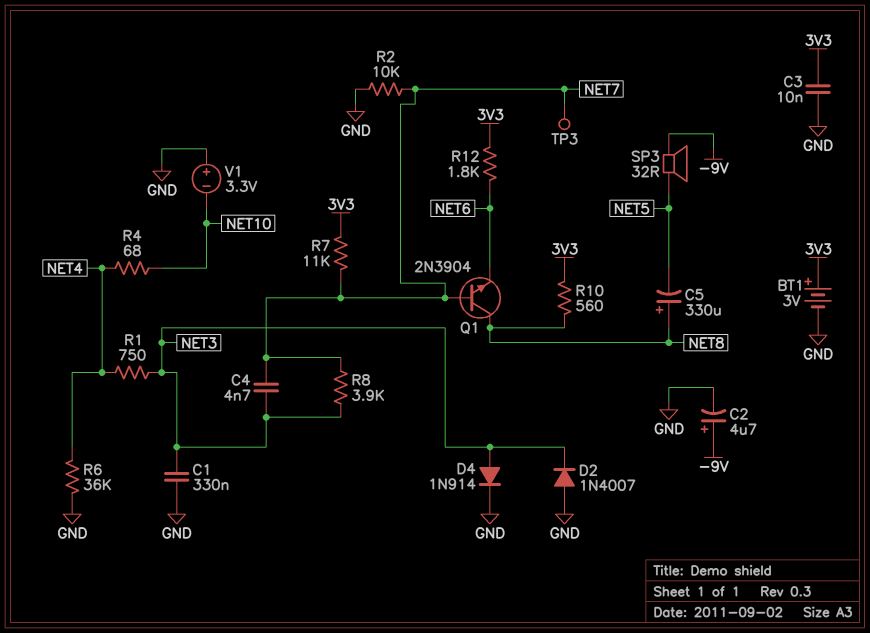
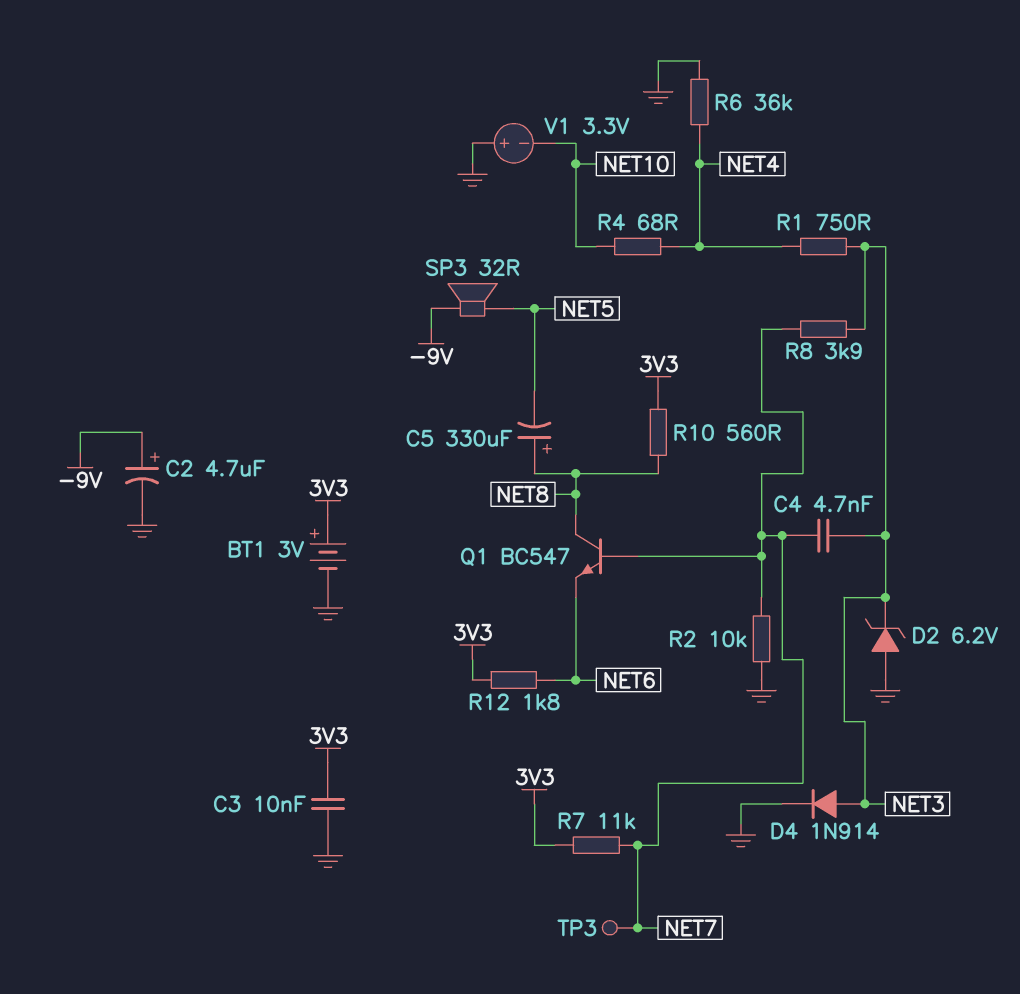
C1: 330nF (GND, NET3) -> none
D2: diode 1N4007 (A GND, K NET3) -> zener 6.2V (A GND, K NET3)
Q1: NPN 2N3904 (B NET7, C NET8, E NET6) -> NPN BC547 (B NET7, C NET8, E NET6)

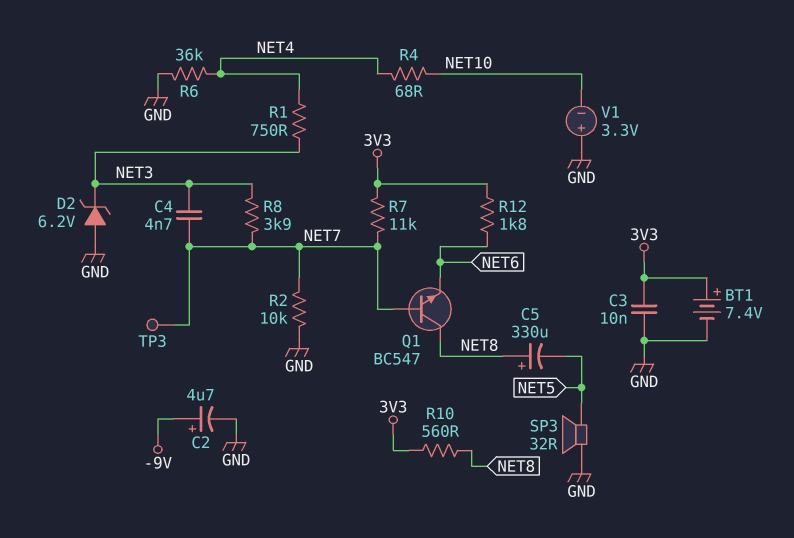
BT1: 3V (plus 3V3, minus GND) -> 7.4V (plus 3V3, minus GND)
D4: diode 1N914 (A NET3, K GND) -> none
SP3: speaker 32R (-9V, NET5) -> speaker 32R (GND, NET5)

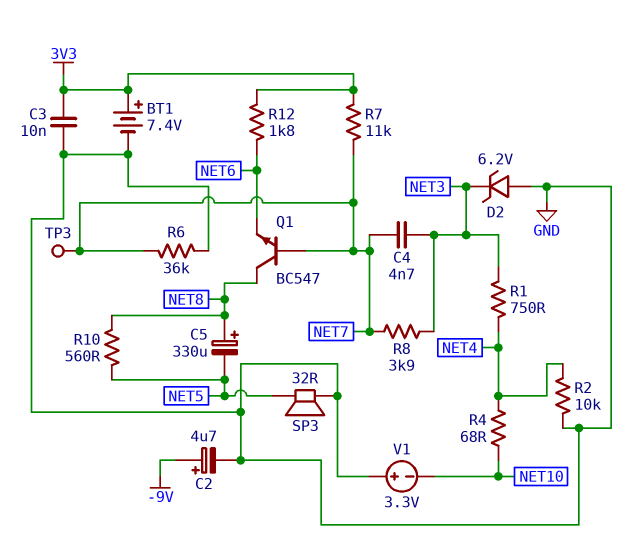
R2: 10k (GND, NET7) -> 10k (GND, NET4)
R6: 36k (GND, NET4) -> 36k (GND, NET7)
R10: 560 (3V3, NET8) -> 560 (NET5, NET8)

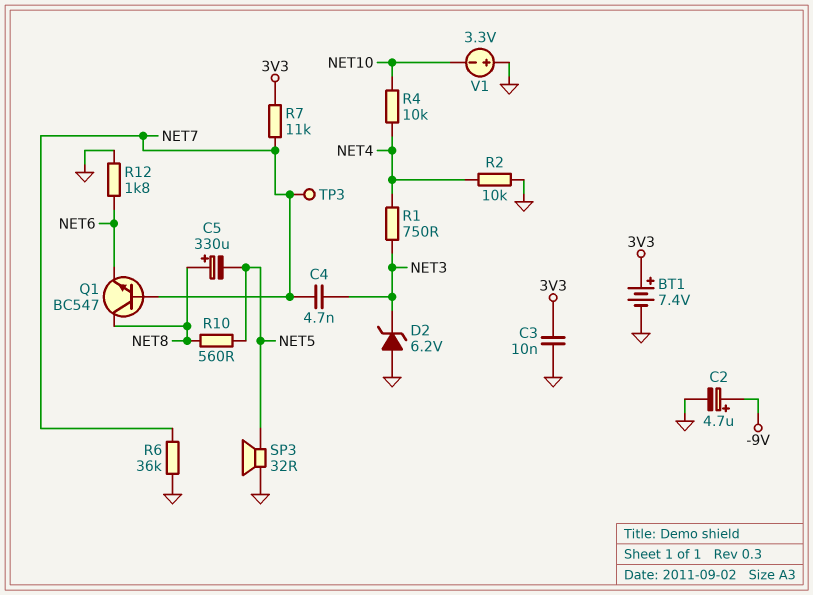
R4: 68 (NET4, NET10) -> 10k (NET4, NET10)
R8: 3.9k (NET3, NET7) -> none
R12: 1.8k (3V3, NET6) -> 1.8k (GND, NET6)

